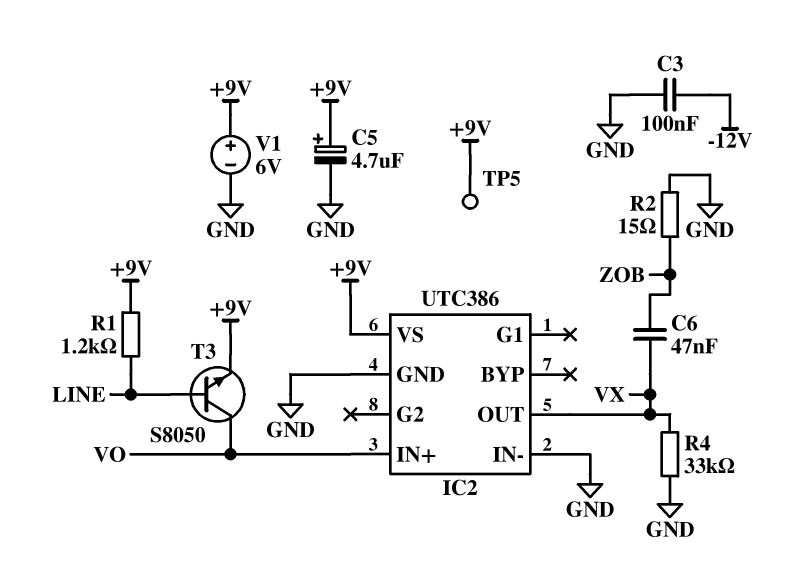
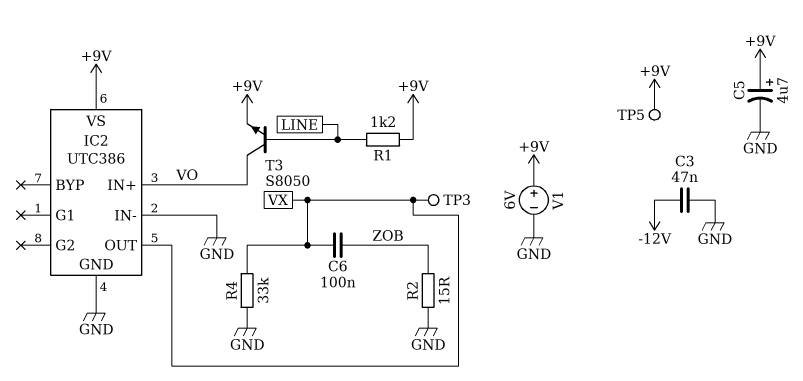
C3: 100nF (-12V, GND) -> 47nF (-12V, GND)
C6: 47nF (VX, ZOB) -> 100nF (VX, ZOB)
TP3: none -> test point (VX)

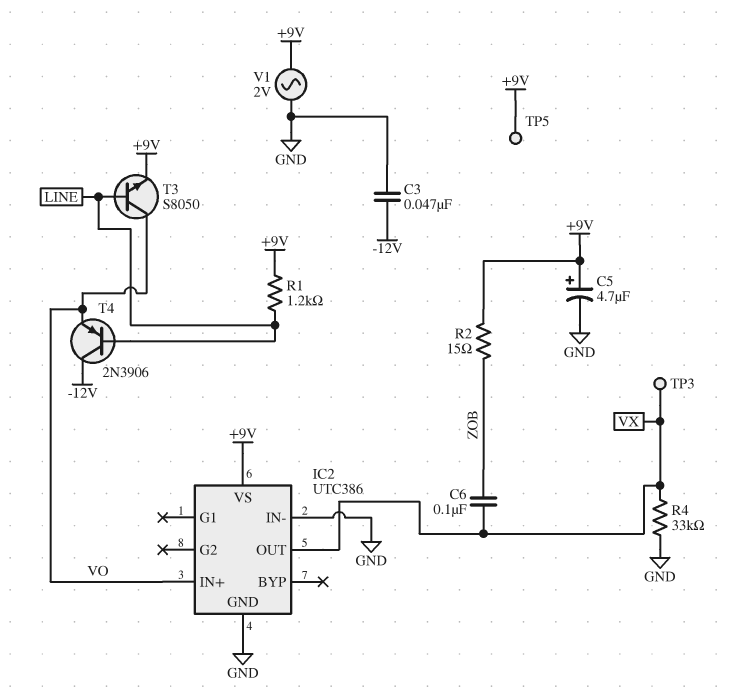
R2: 15 (GND, ZOB) -> 15 (+9V, ZOB)
T4: none -> PNP 2N3906 (B LINE, C -12V, E VO)
V1: 6V (plus +9V, minus GND) -> AC 2V (+9V, GND)

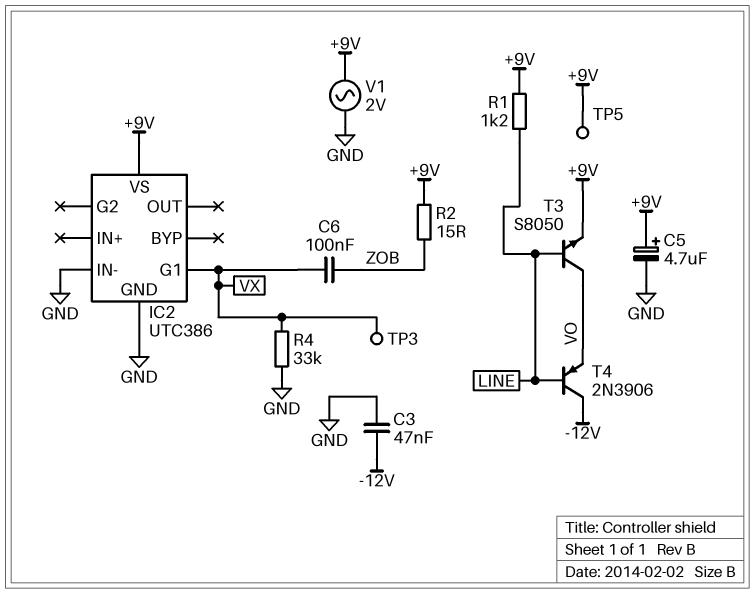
IC2 pin G1: none -> VX
IC2 pin IN+: VO -> none
IC2 pin OUT: VX -> none

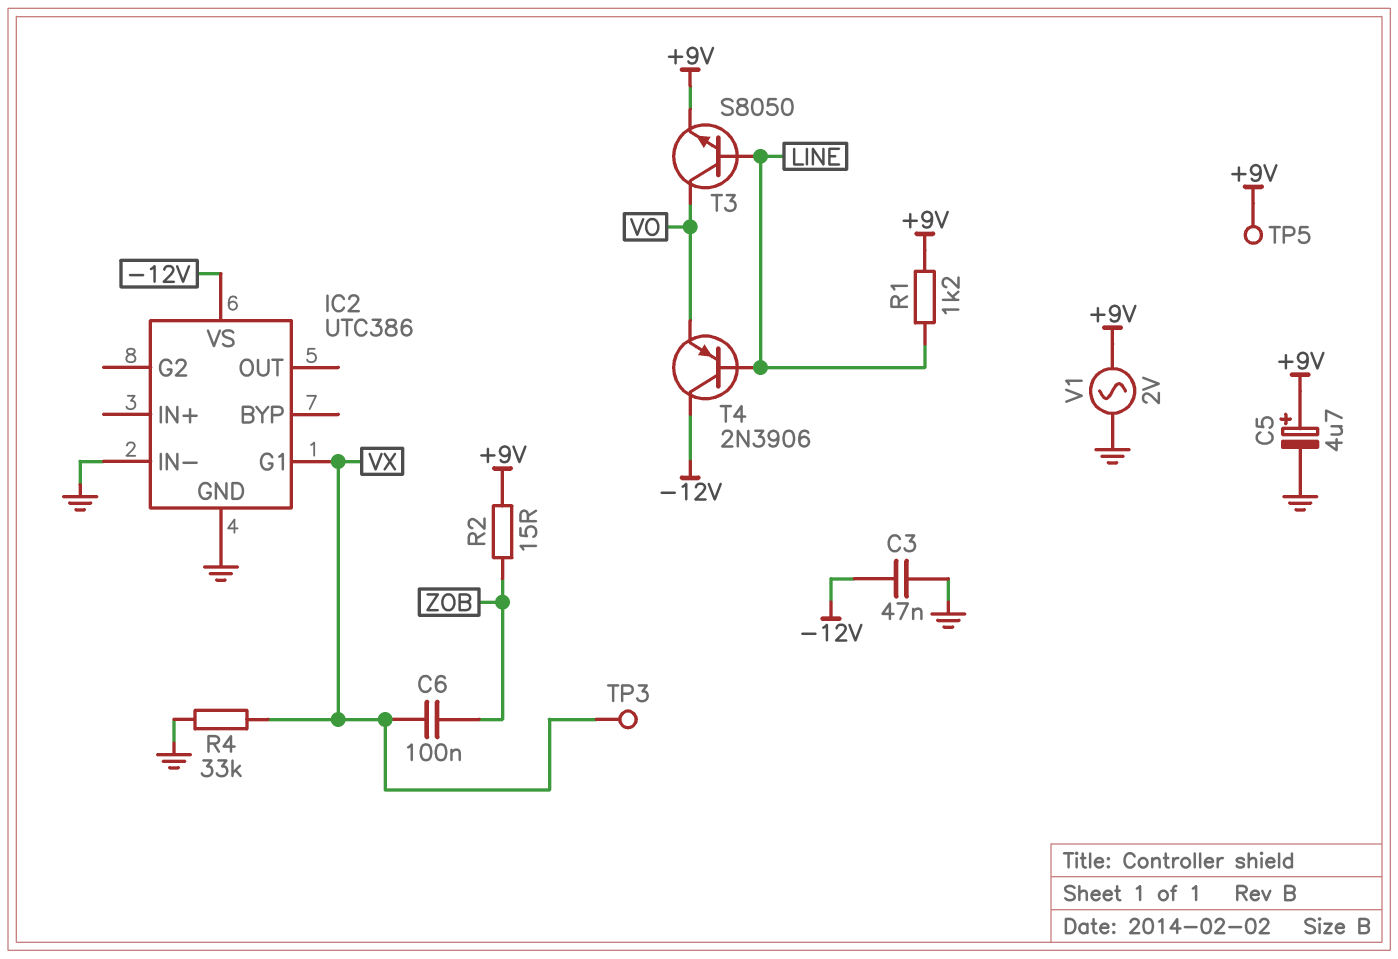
IC2 pin VS: +9V -> -12V

